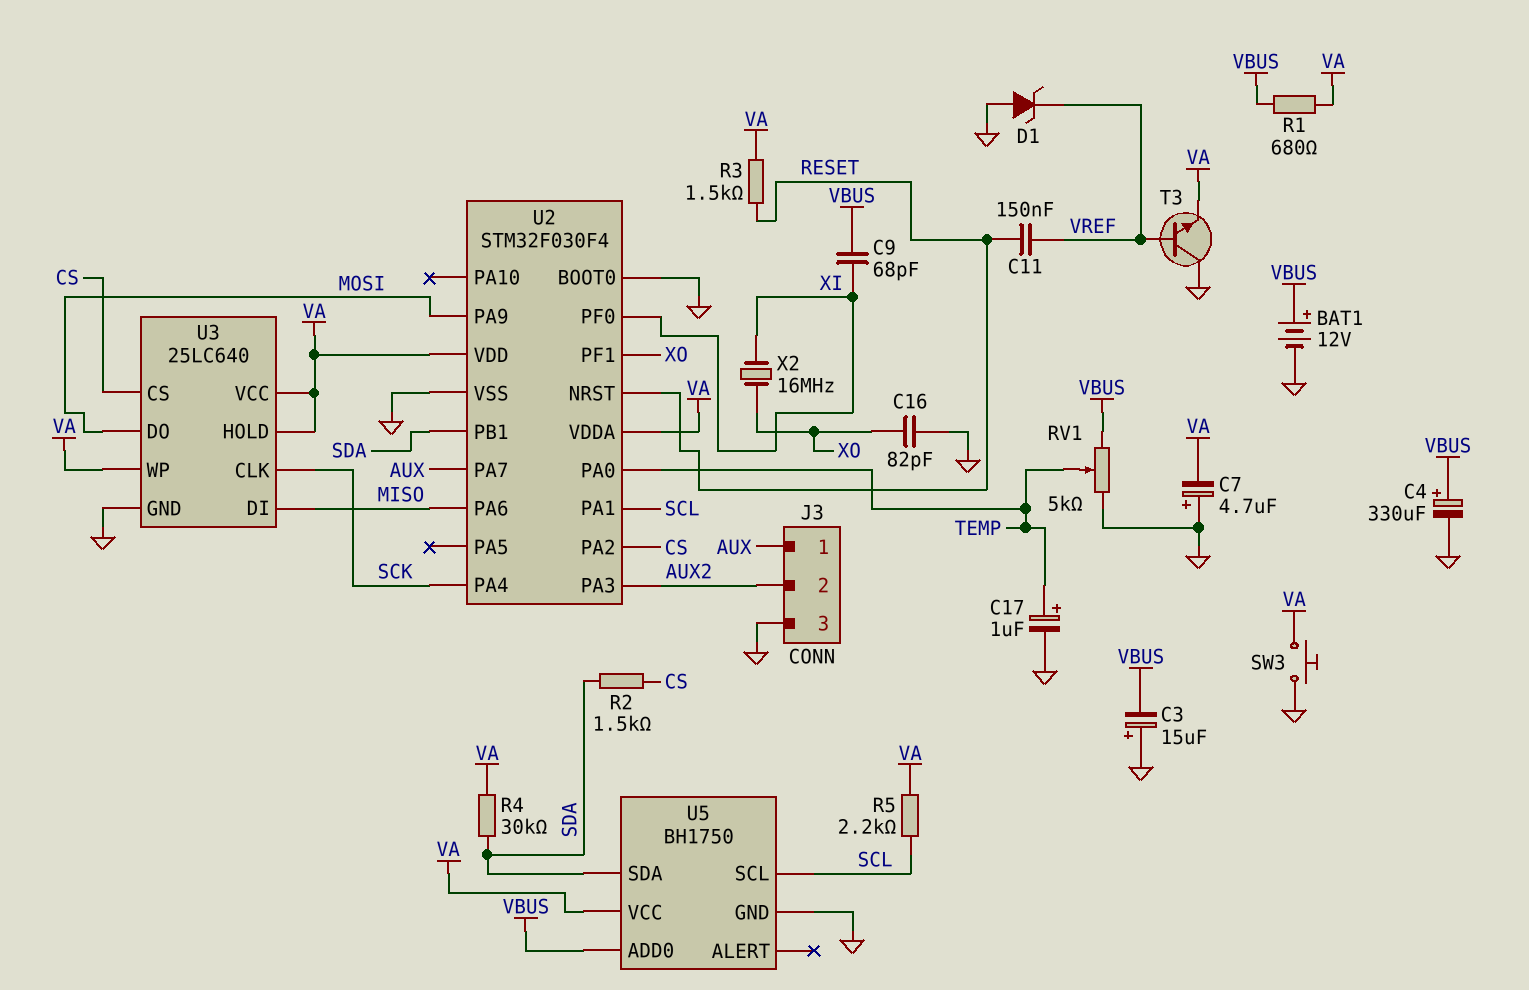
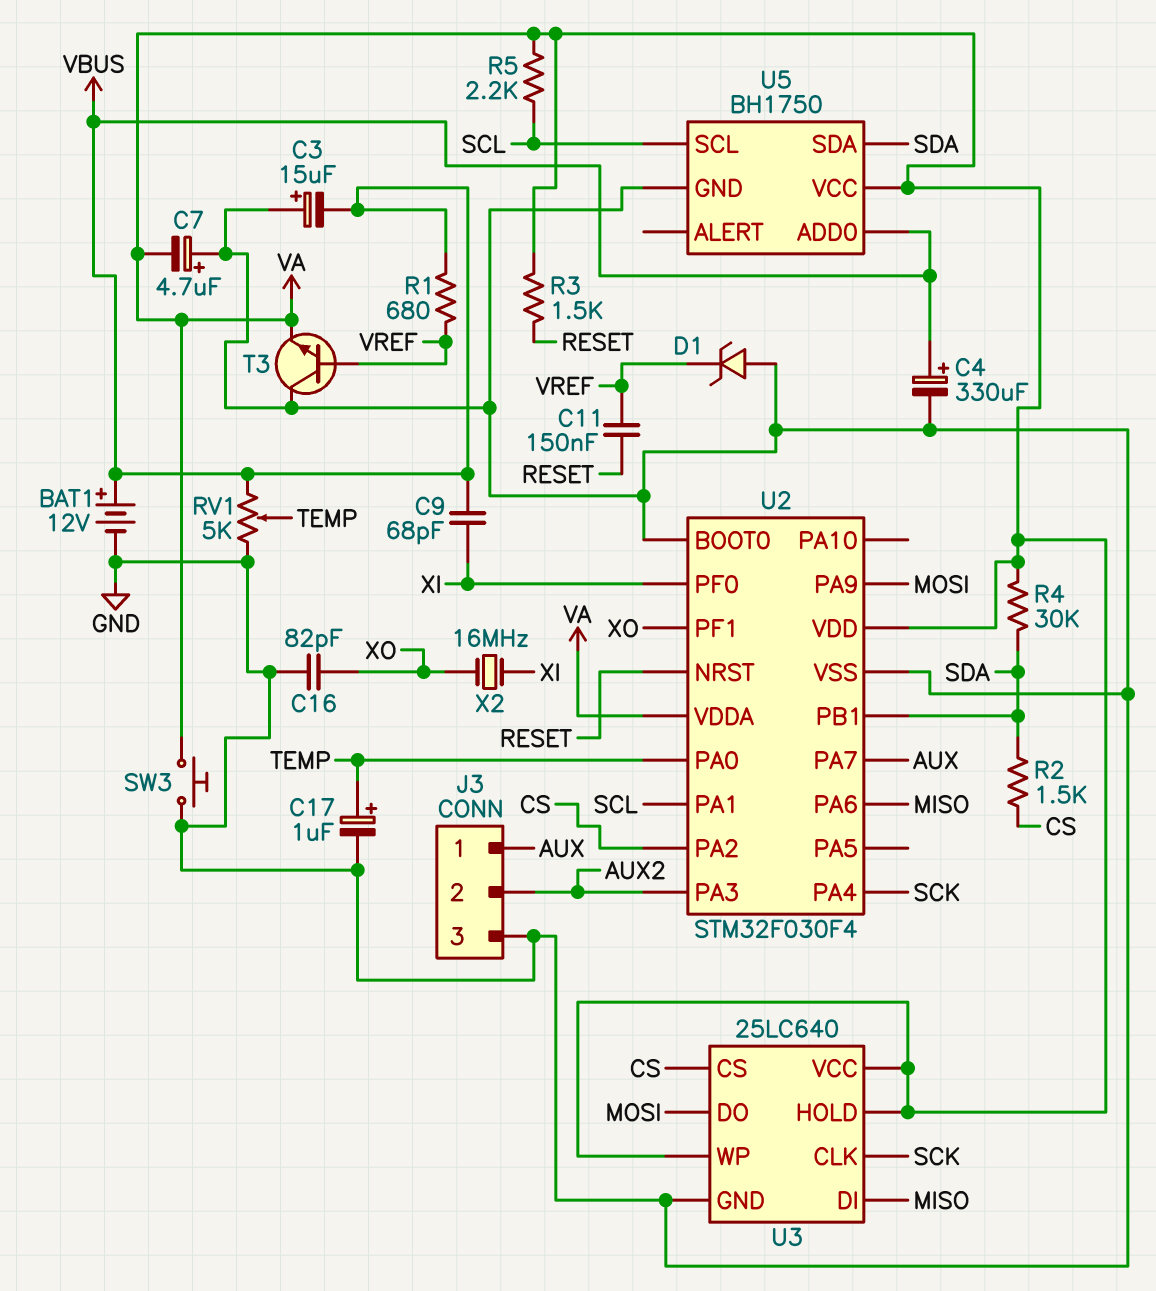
R1: 680 (VA, VBUS) -> 680 (VBUS, VREF)

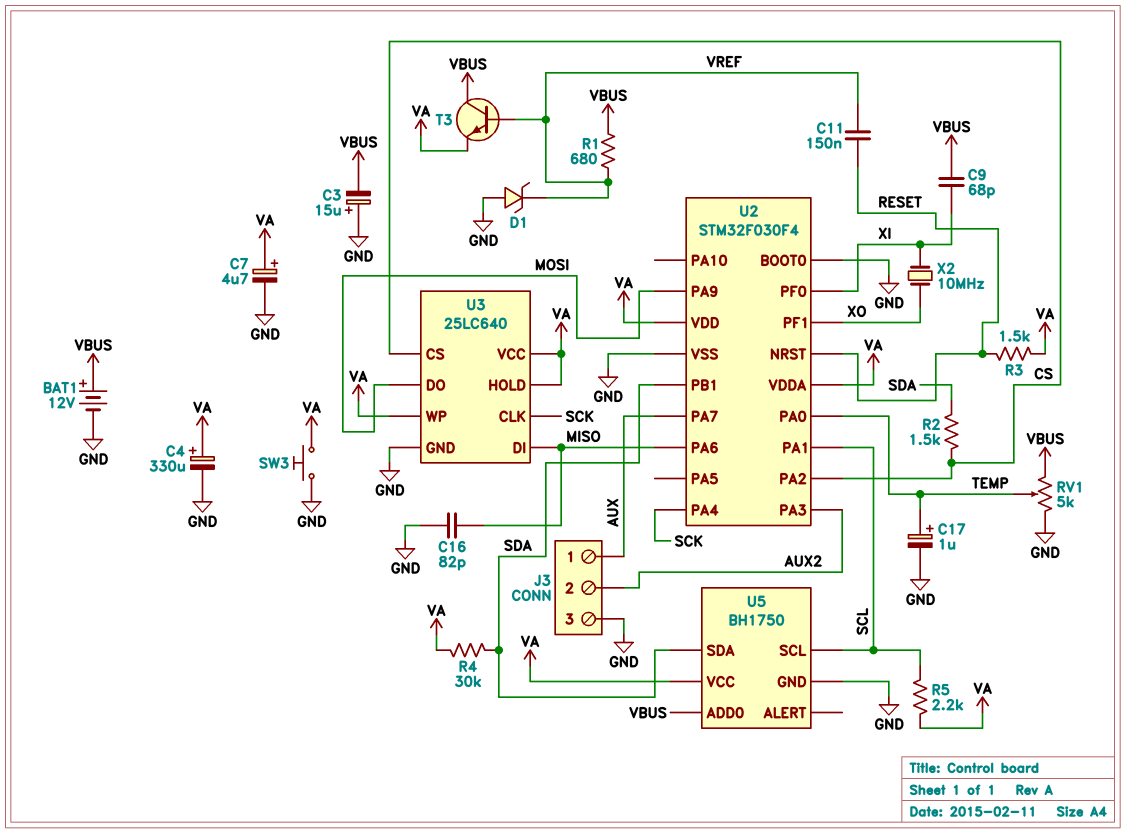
C4: 330uF (plus VBUS, minus GND) -> 330uF (plus VA, minus GND)
C7: 4.7uF (plus GND, minus VA) -> 4.7uF (plus VA, minus GND)
C16: 82pF (GND, XO) -> 82pF (GND, MISO)
T3: NPN (B VREF, C GND, E VA) -> NPN (B VREF, C VBUS, E VA)
X2: 16MHz (XI, XO) -> 10MHz (XI, XO)

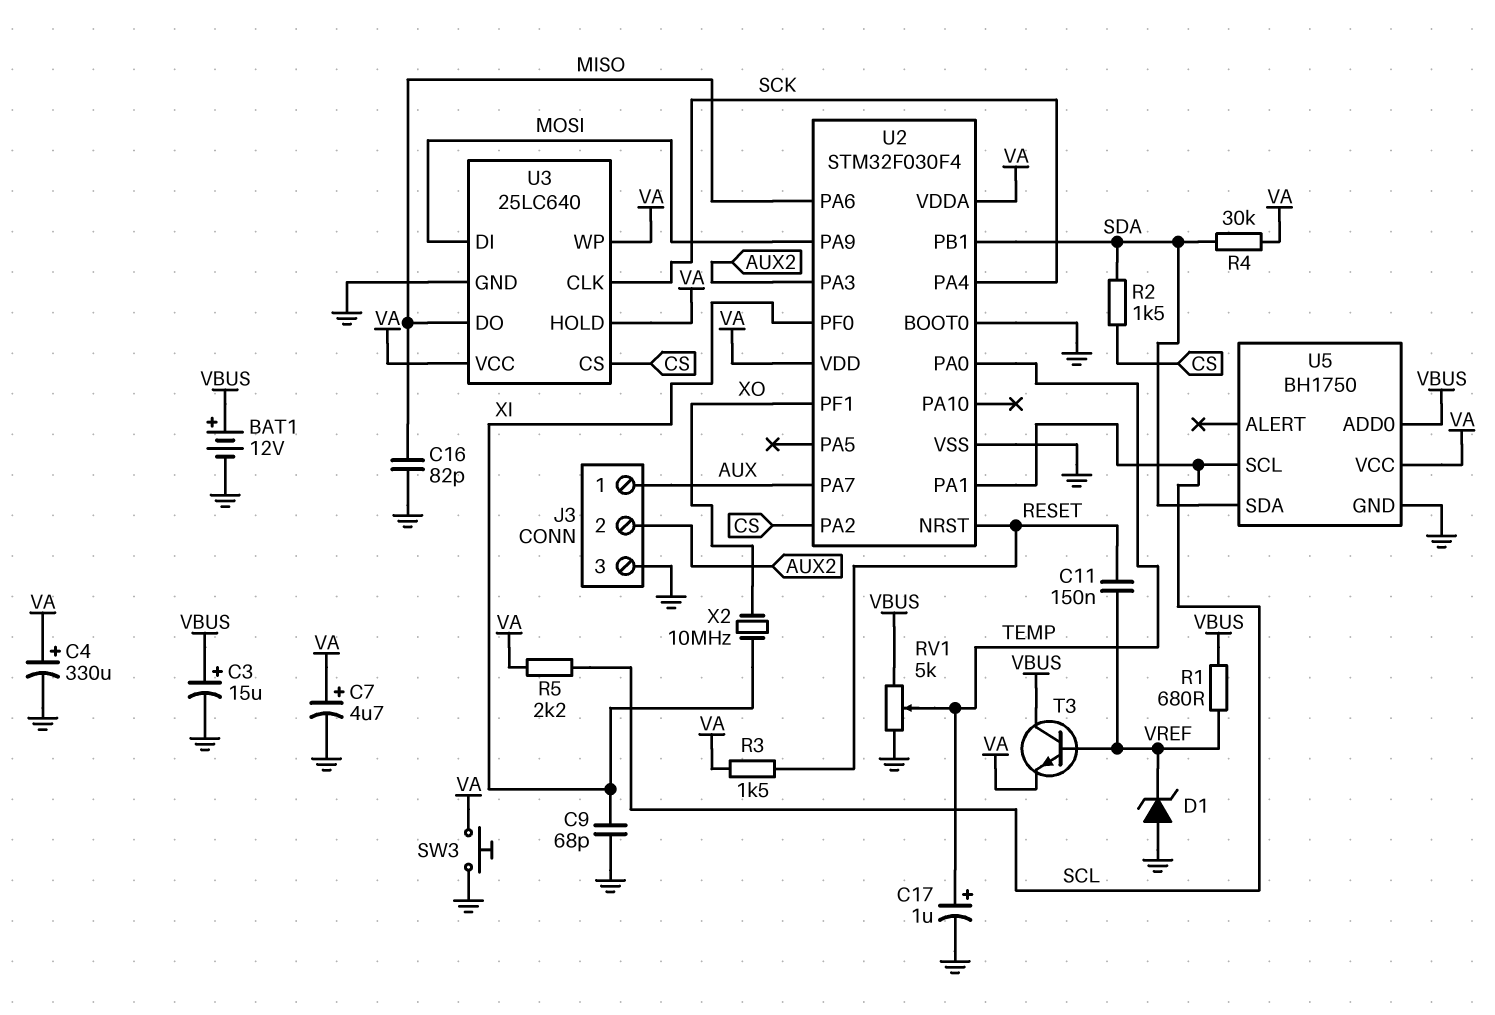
C3: 15uF (plus GND, minus VBUS) -> 15uF (plus VBUS, minus GND)
C9: 68pF (VBUS, XI) -> 68pF (GND, XI)
U3 pin DI: MISO -> MOSI
U3 pin DO: MOSI -> MISO

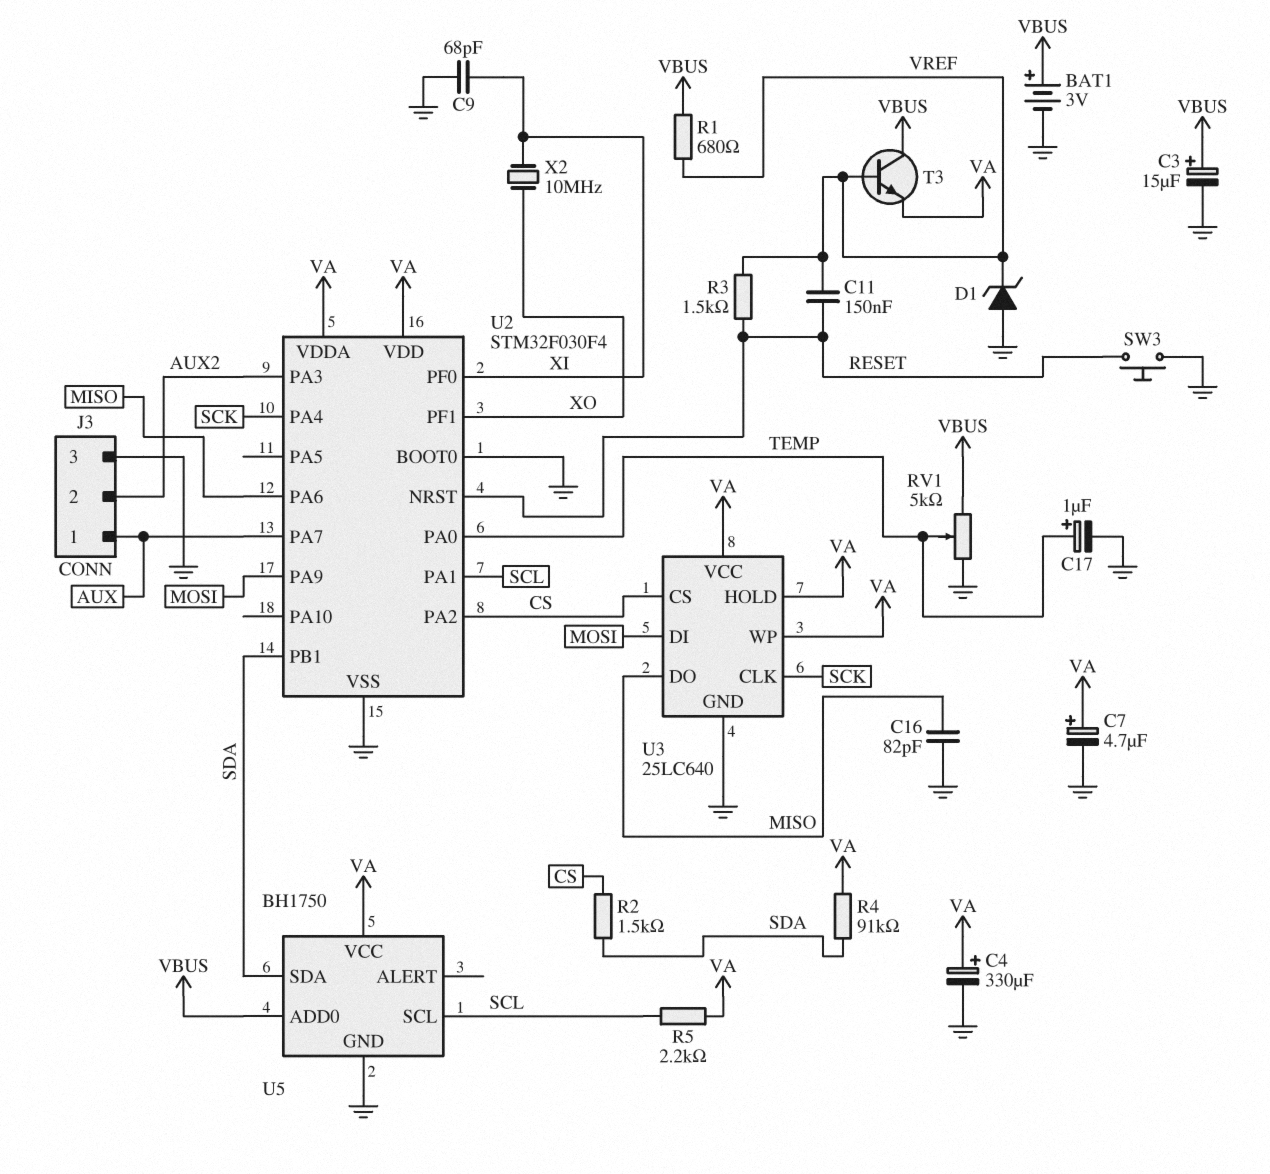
BAT1: 12V (plus VBUS, minus GND) -> 3V (plus VBUS, minus GND)
R3: 1.5k (RESET, VA) -> 1.5k (RESET, VREF)
R4: 30k (SDA, VA) -> 91k (SDA, VA)
SW3: button (GND, VA) -> button (GND, RESET)

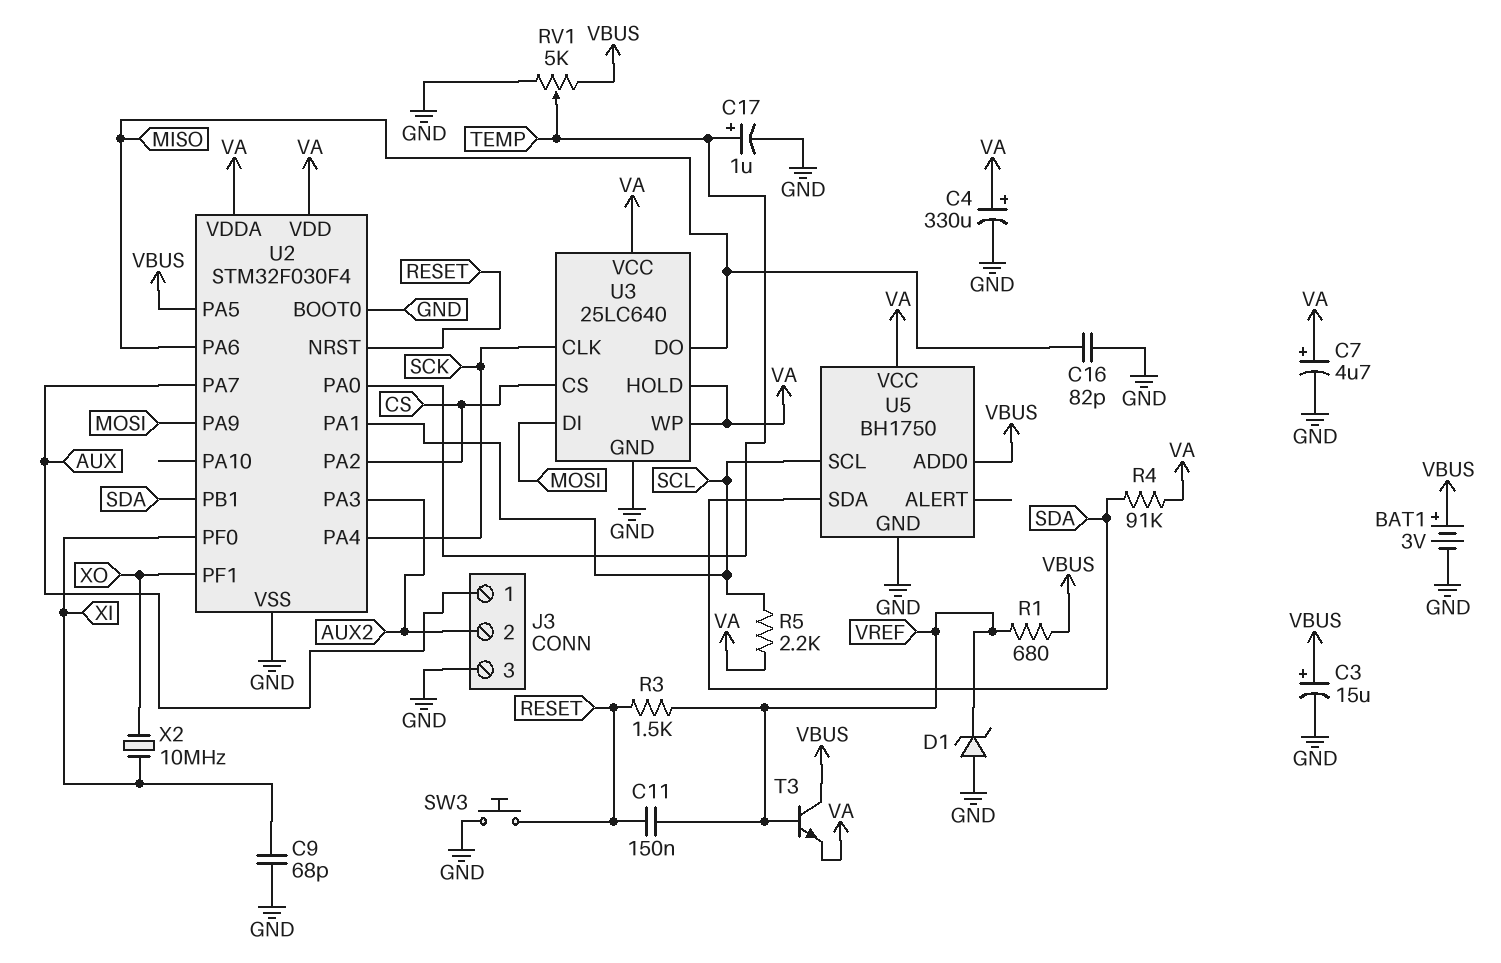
R2: 1.5k (CS, SDA) -> none
U2 pin PA5: none -> VBUS

